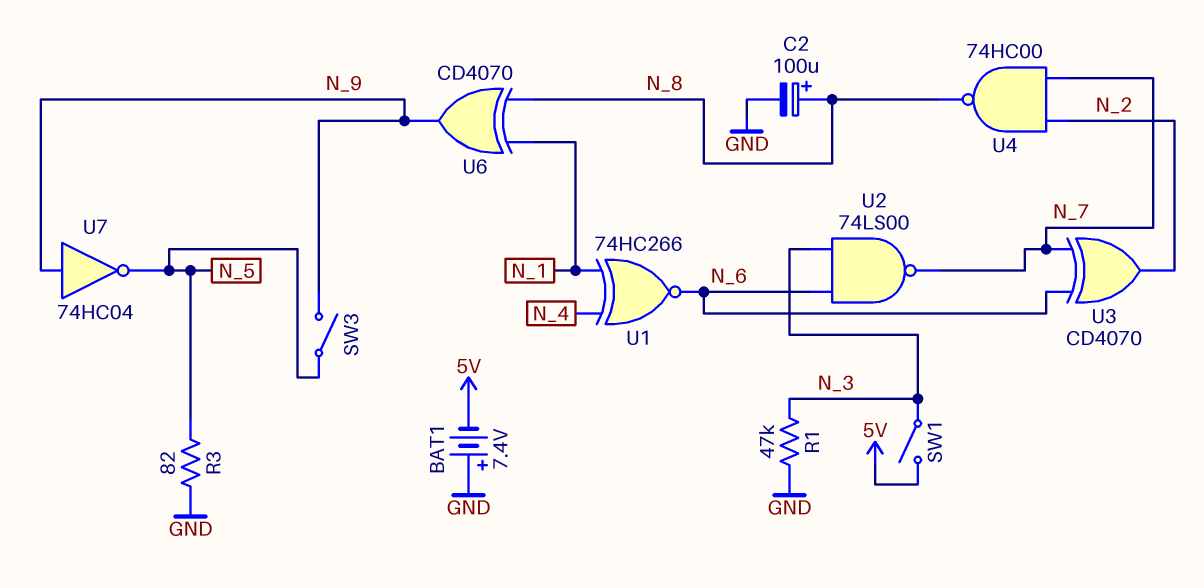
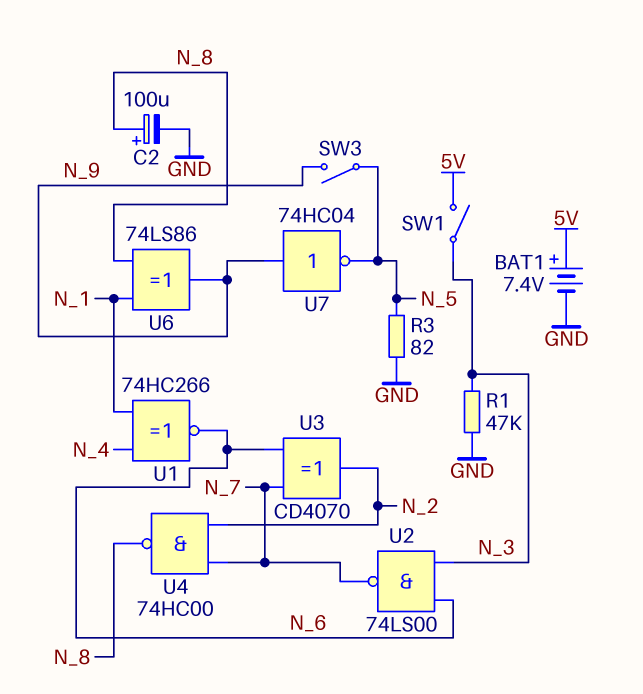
BAT1: 7.4V (plus GND, minus 5V) -> 7.4V (plus 5V, minus GND)
U6: XOR CD4070 (in N_1, in N_8, out N_9) -> XOR 74LS86 (in N_1, in N_8, out N_9)

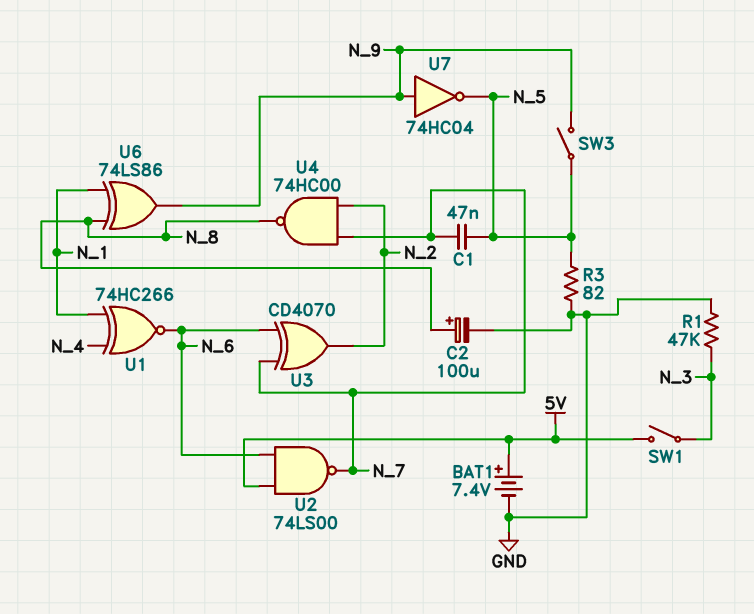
C1: none -> 47nF (N_5, N_7)
U2: NAND 74LS00 (in N_3, in N_6, out N_7) -> NAND 74LS00 (in 5V, in N_6, out N_7)

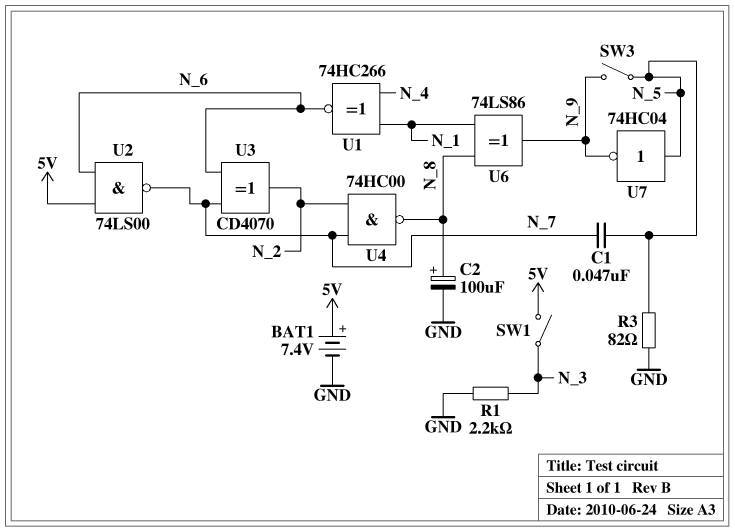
R1: 47k (GND, N_3) -> 2.2k (GND, N_3)
U7: NOT 74HC04 (in N_9, out N_5) -> NOT 74HC04 (in N_5, out N_9)

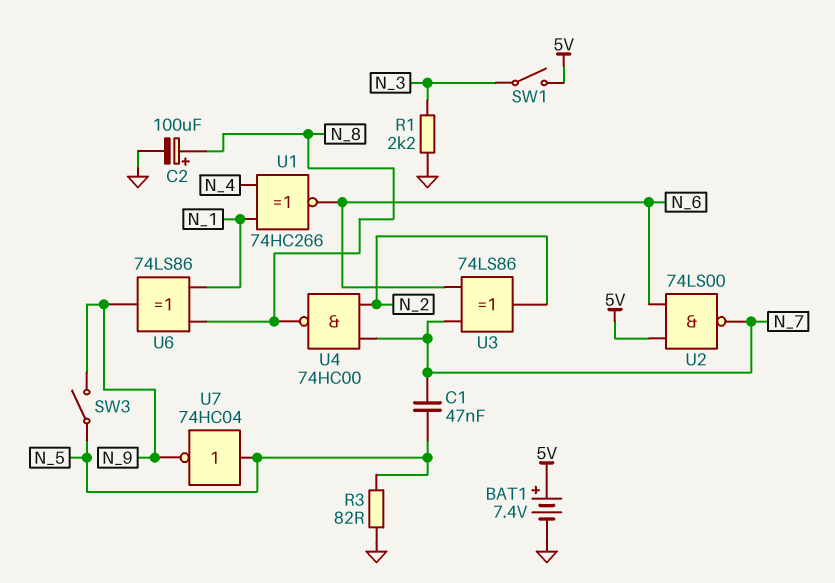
U3: XOR CD4070 (in N_6, in N_7, out N_2) -> XOR 74LS86 (in N_6, in N_7, out N_2)

